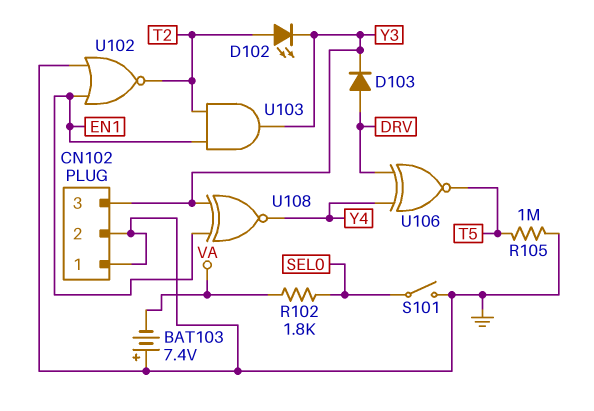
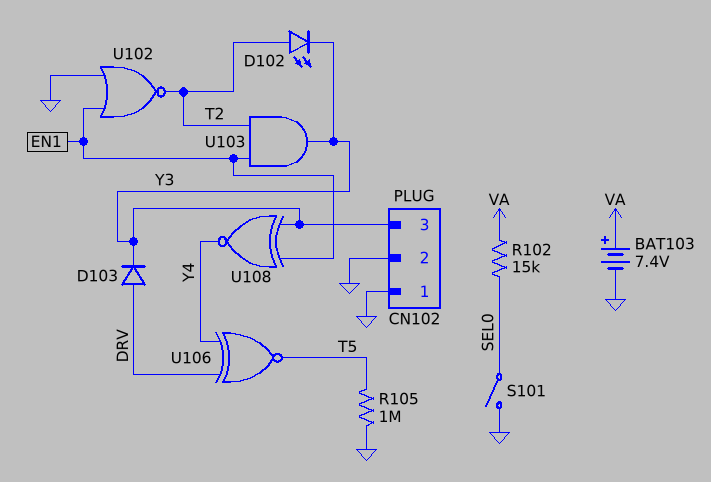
BAT103: 7.4V (plus GND, minus VA) -> 7.4V (plus VA, minus GND)
R102: 1.8k (SEL0, VA) -> 15k (SEL0, VA)

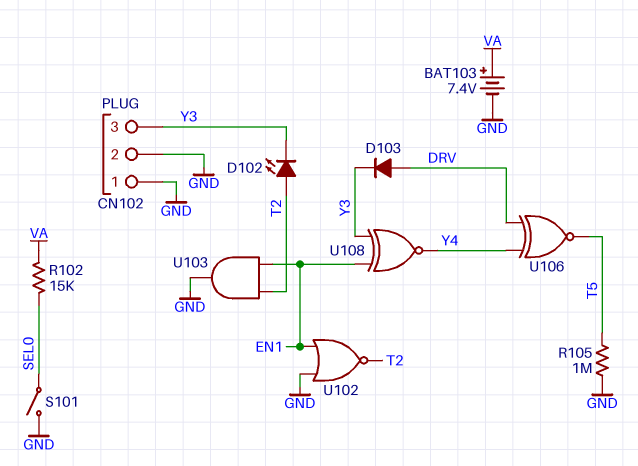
U103: AND (in EN1, in T2, out Y3) -> AND (in EN1, in T2, out GND)

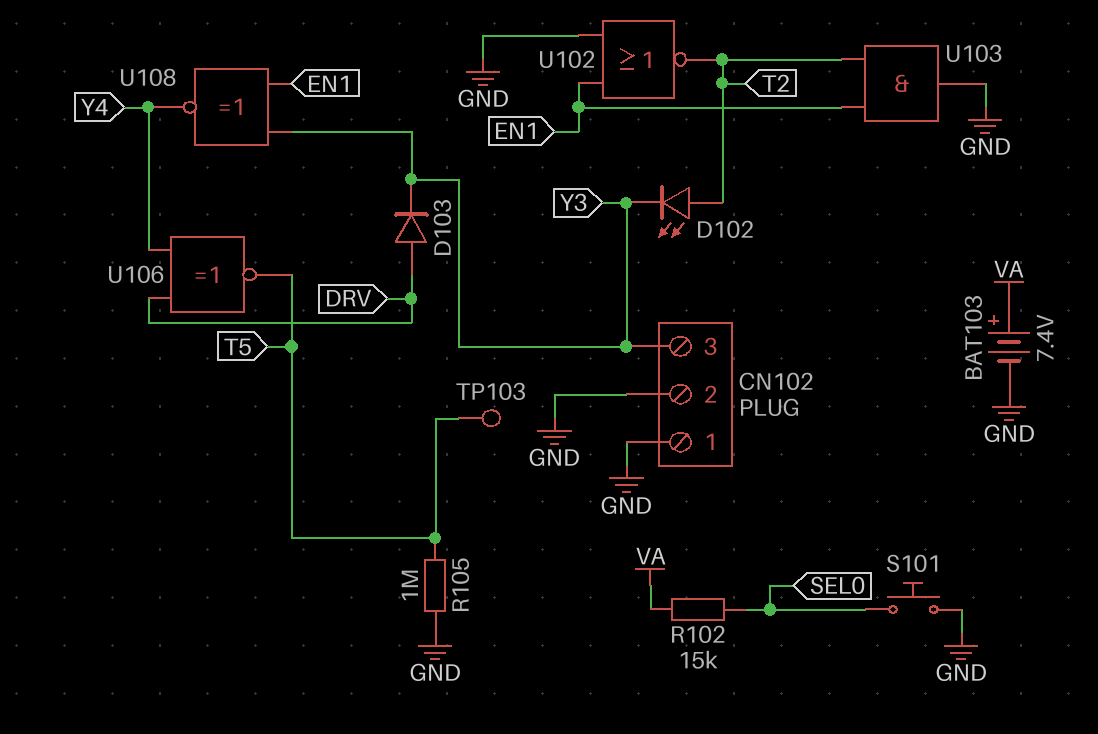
S101: switch (GND, SEL0) -> button (GND, SEL0)
TP103: none -> test point (T5)

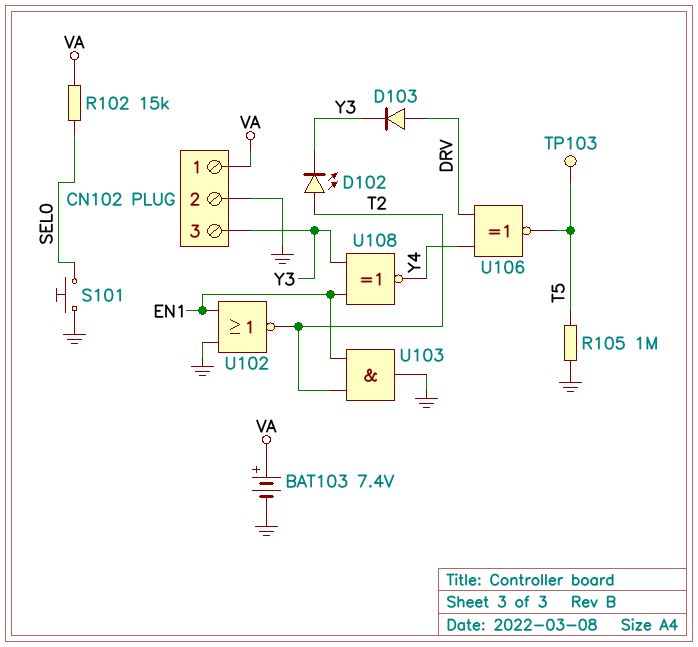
CN102 pin 1: GND -> VA

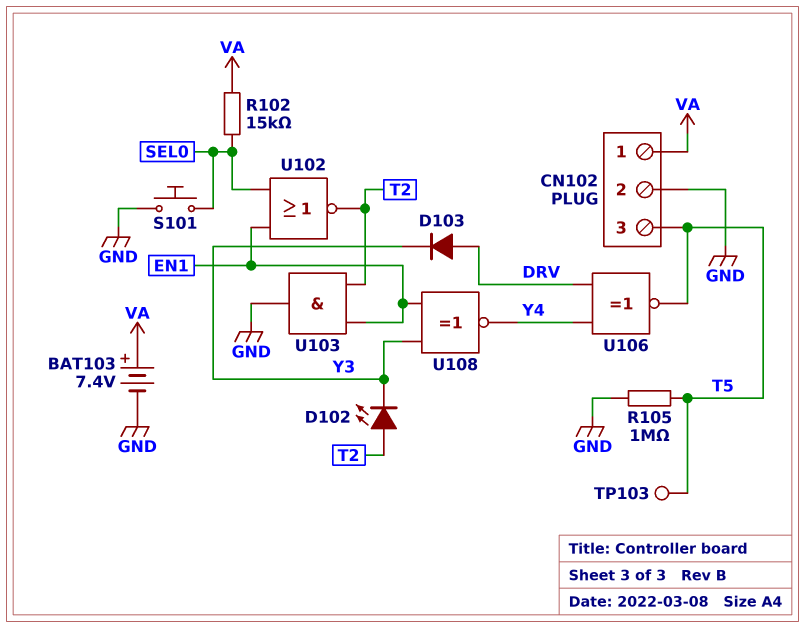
CN102 pin 3: Y3 -> T5
U102: NOR (in EN1, in GND, out T2) -> NOR (in EN1, in SEL0, out T2)

